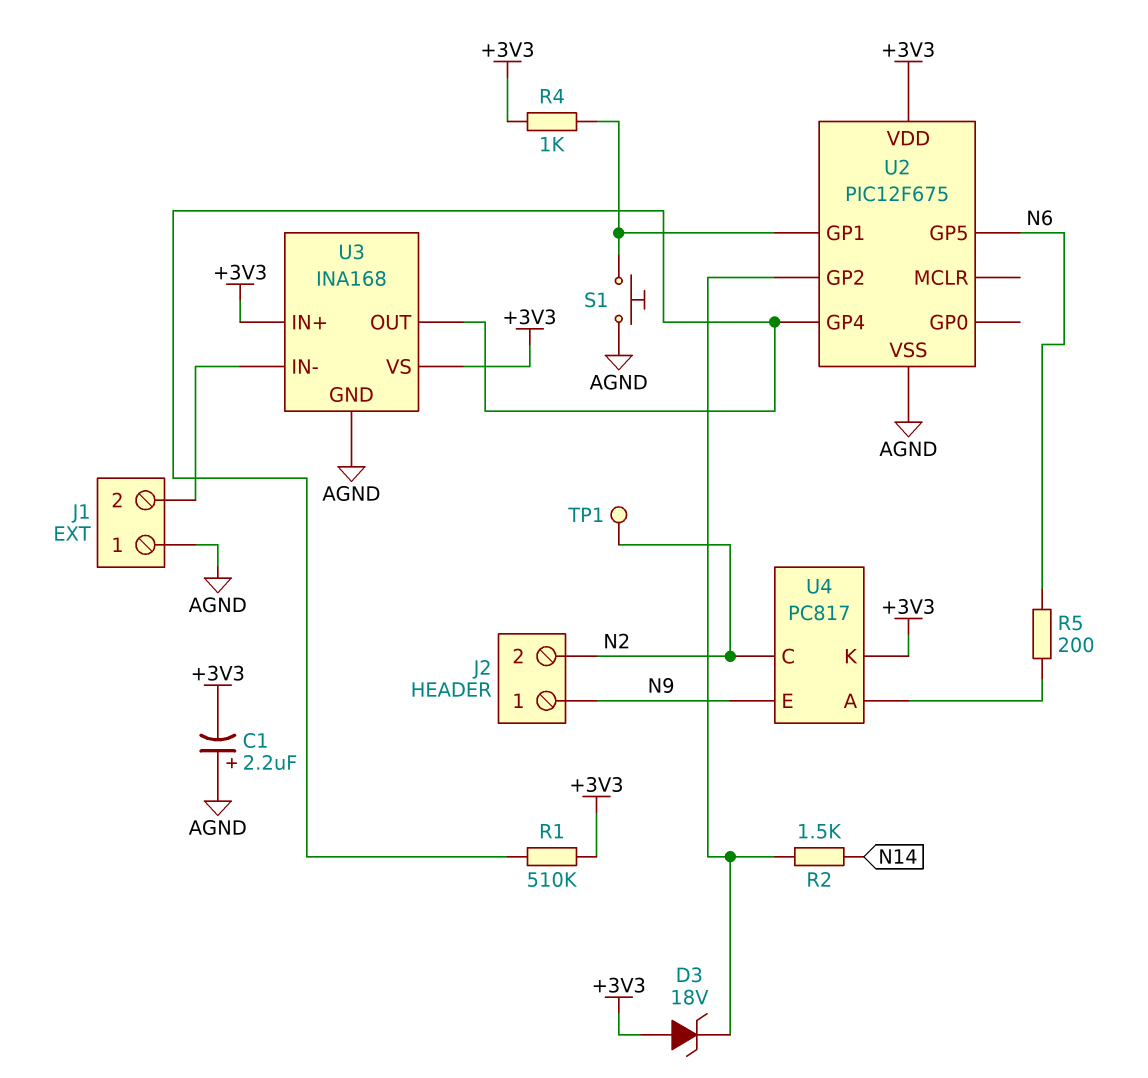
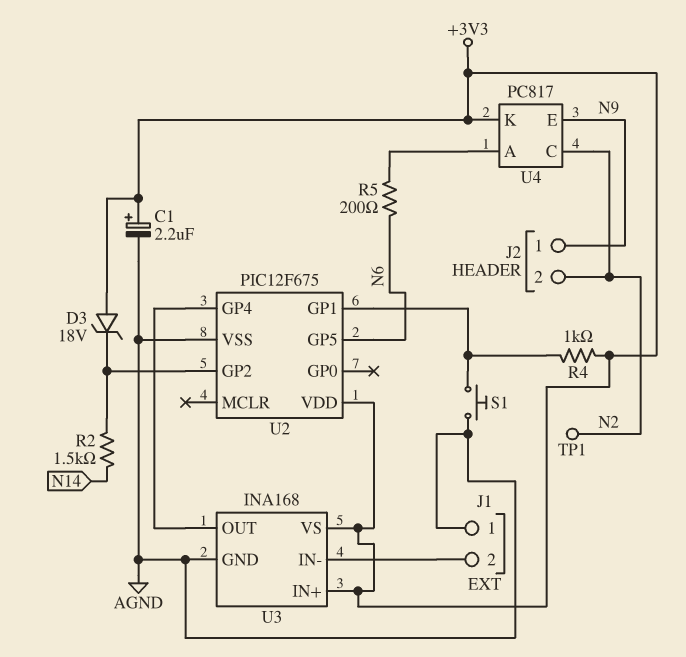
C1: 2.2uF (plus AGND, minus +3V3) -> 2.2uF (plus +3V3, minus AGND)
R1: 510k (+3V3, U2/GP4) -> none

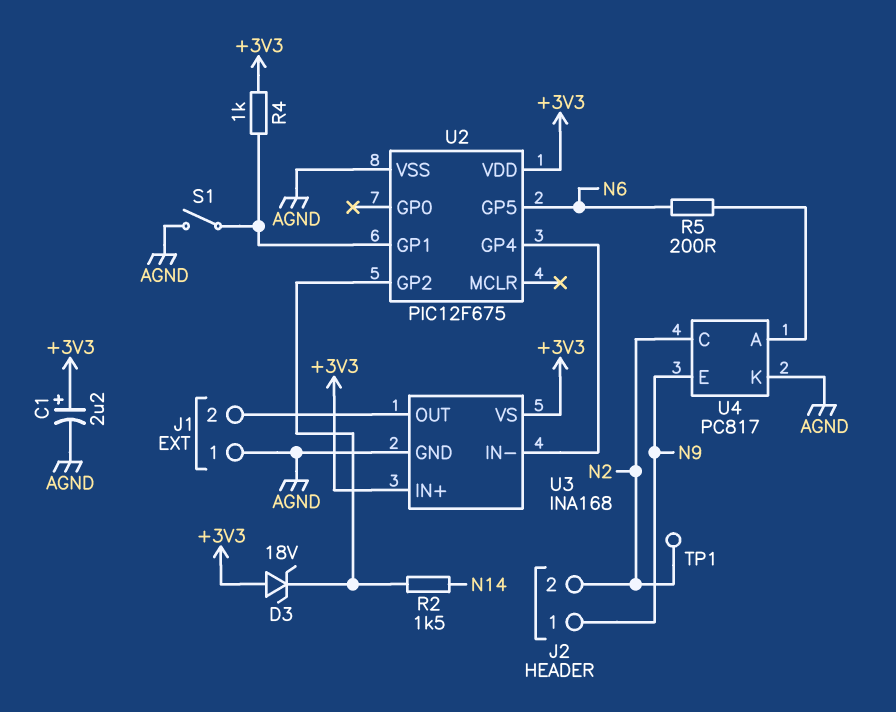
S1: button (AGND, U2/GP1) -> switch (AGND, U2/GP1)
U3 pin IN-: J1/2 -> U2/GP4
U3 pin OUT: U2/GP4 -> J1/2
U4 pin K: +3V3 -> AGND

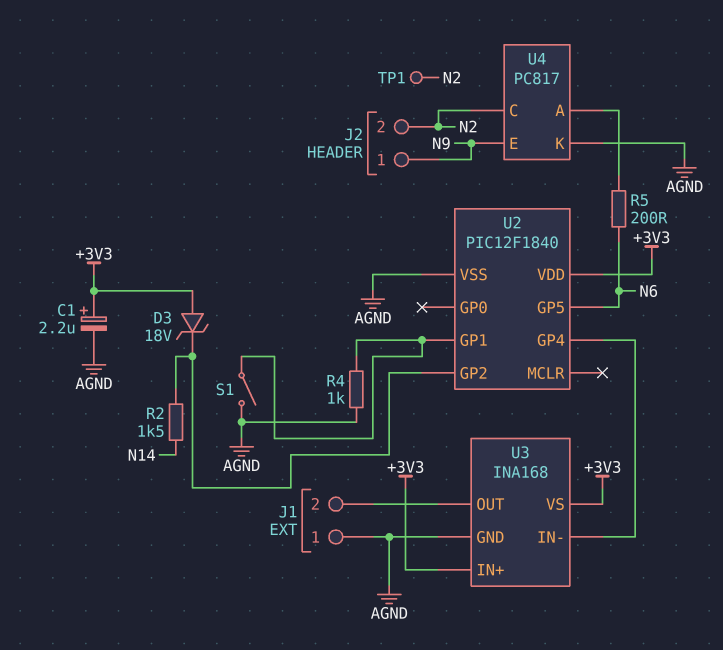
R4: 1k (+3V3, U2/GP1) -> 1k (AGND, U2/GP1)
U2: PIC12F675 -> PIC12F1840

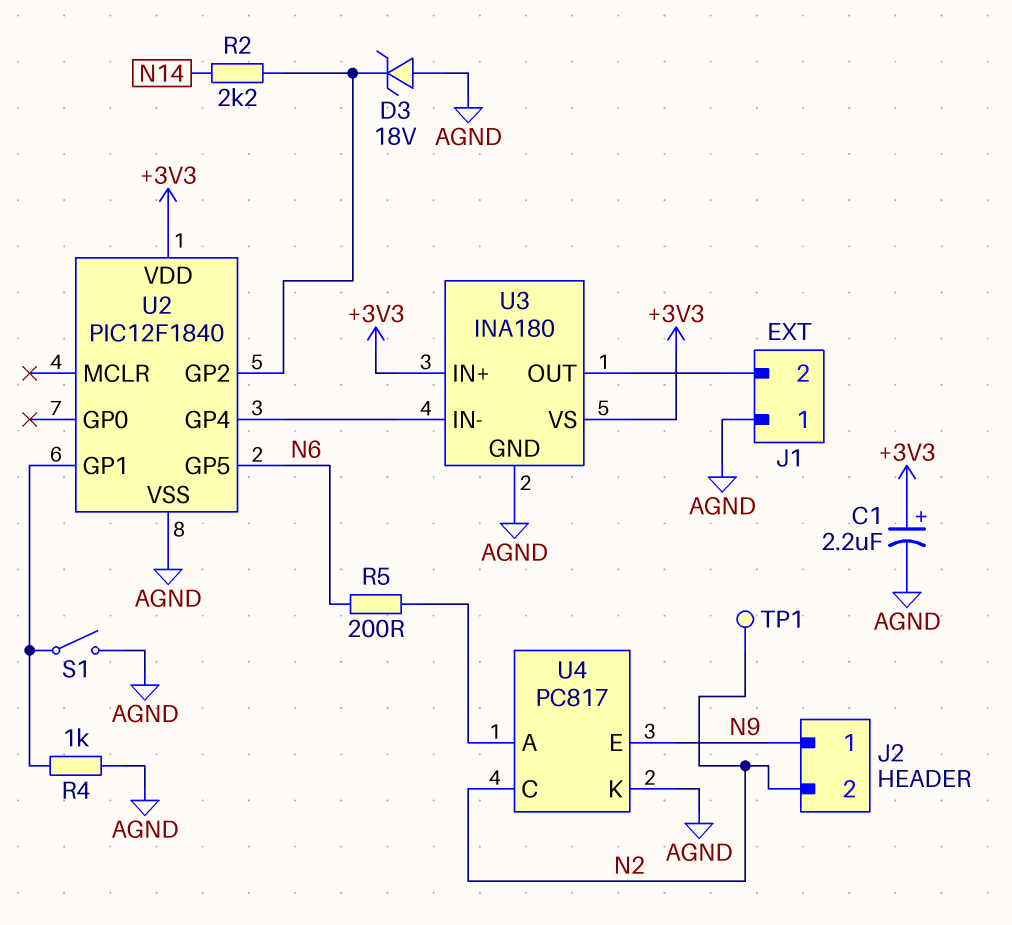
D3: zener 18V (A +3V3, K U2/GP2) -> zener 18V (A AGND, K U2/GP2)
R2: 1.5k (N14, U2/GP2) -> 2.2k (N14, U2/GP2)
U3: INA168 -> INA180

